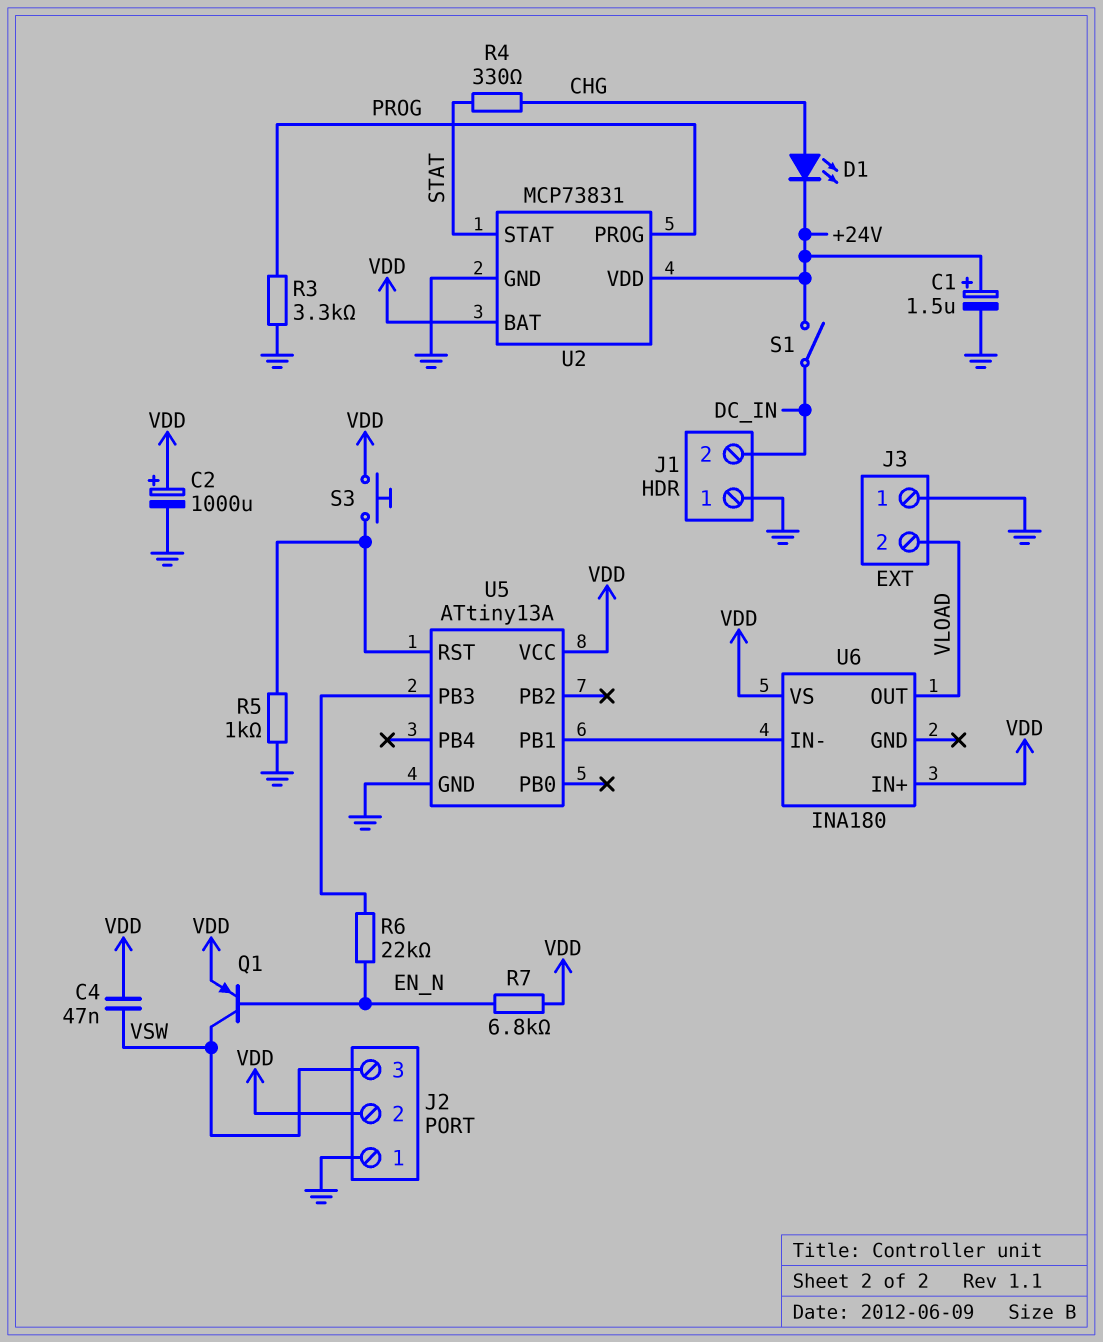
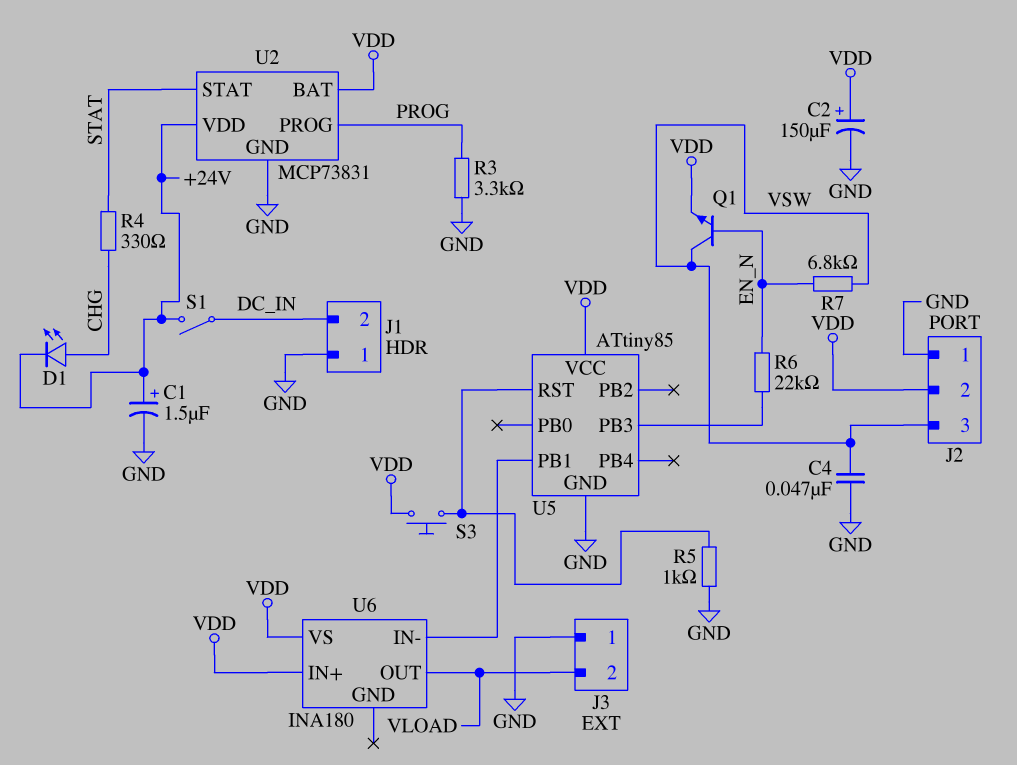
C2: 1000uF (plus VDD, minus GND) -> 150uF (plus VDD, minus GND)
C4: 47nF (VDD, VSW) -> 47nF (GND, VSW)
Q1: PNP (B EN_N, C VSW, E VDD) -> NPN (B EN_N, C VSW, E VDD)
R7: 6.8k (EN_N, VDD) -> 6.8k (EN_N, VSW)
U5: ATtiny13A -> ATtiny85

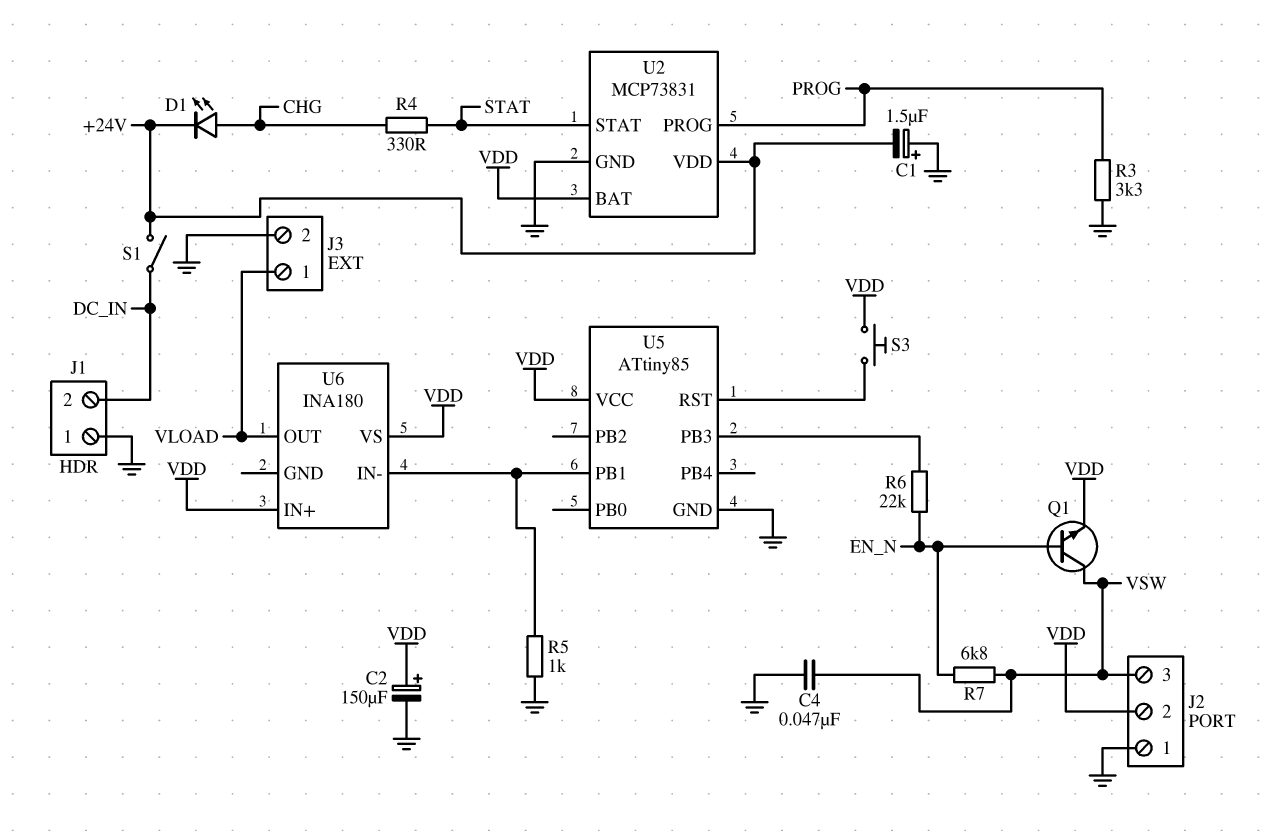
C1: 1.5uF (plus +24V, minus GND) -> 1.5uF (plus GND, minus +24V)
J3 pin 1: GND -> VLOAD
J3 pin 2: VLOAD -> GND
R5: 1k (GND, U5/RST) -> 1k (GND, U5/PB1)

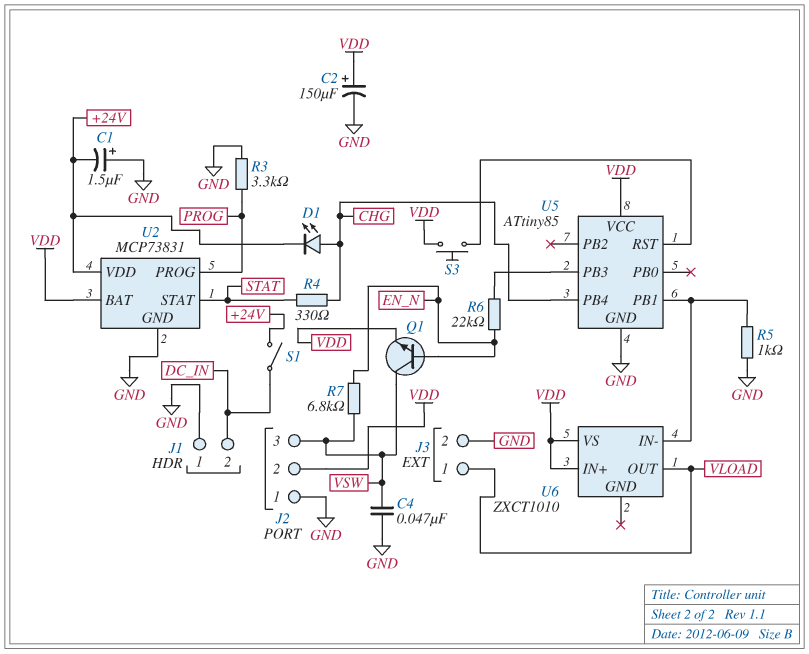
U5 pin PB4: none -> CHG
U6: INA180 -> ZXCT1010

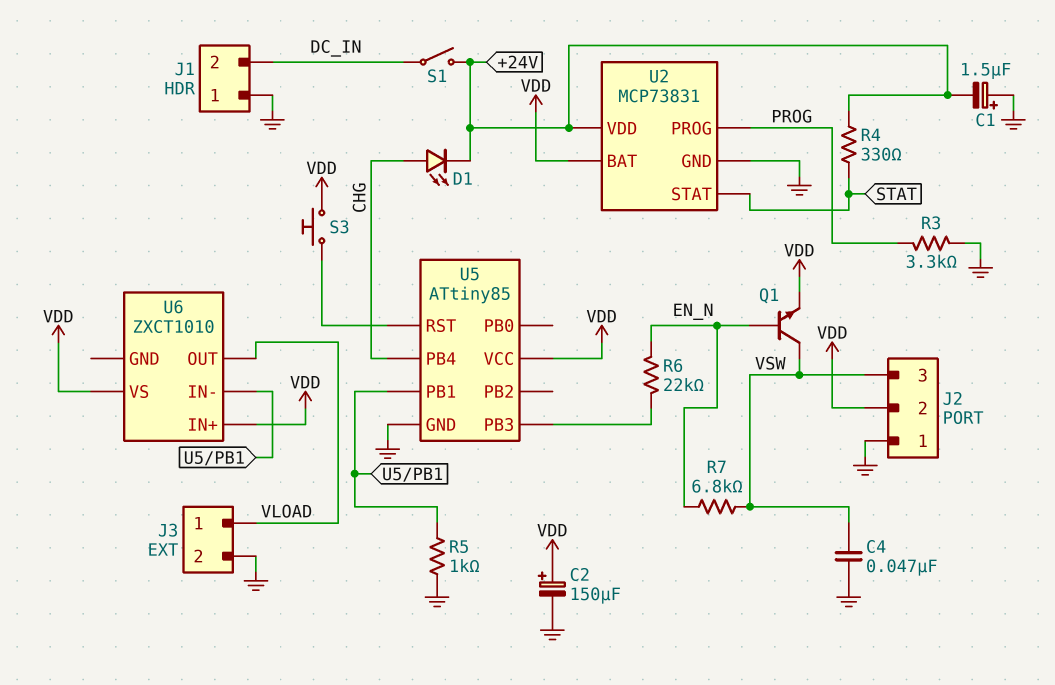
R4: 330 (CHG, STAT) -> 330 (+24V, STAT)

